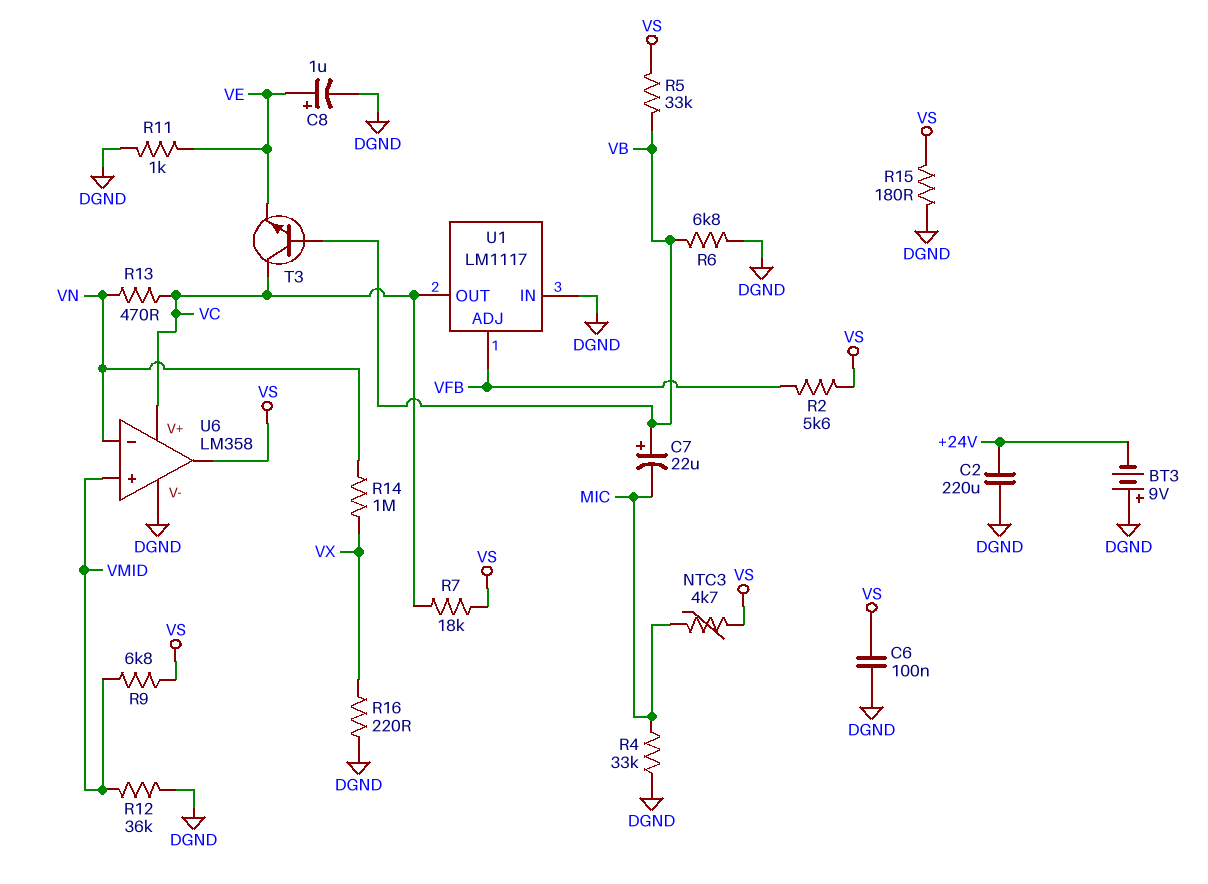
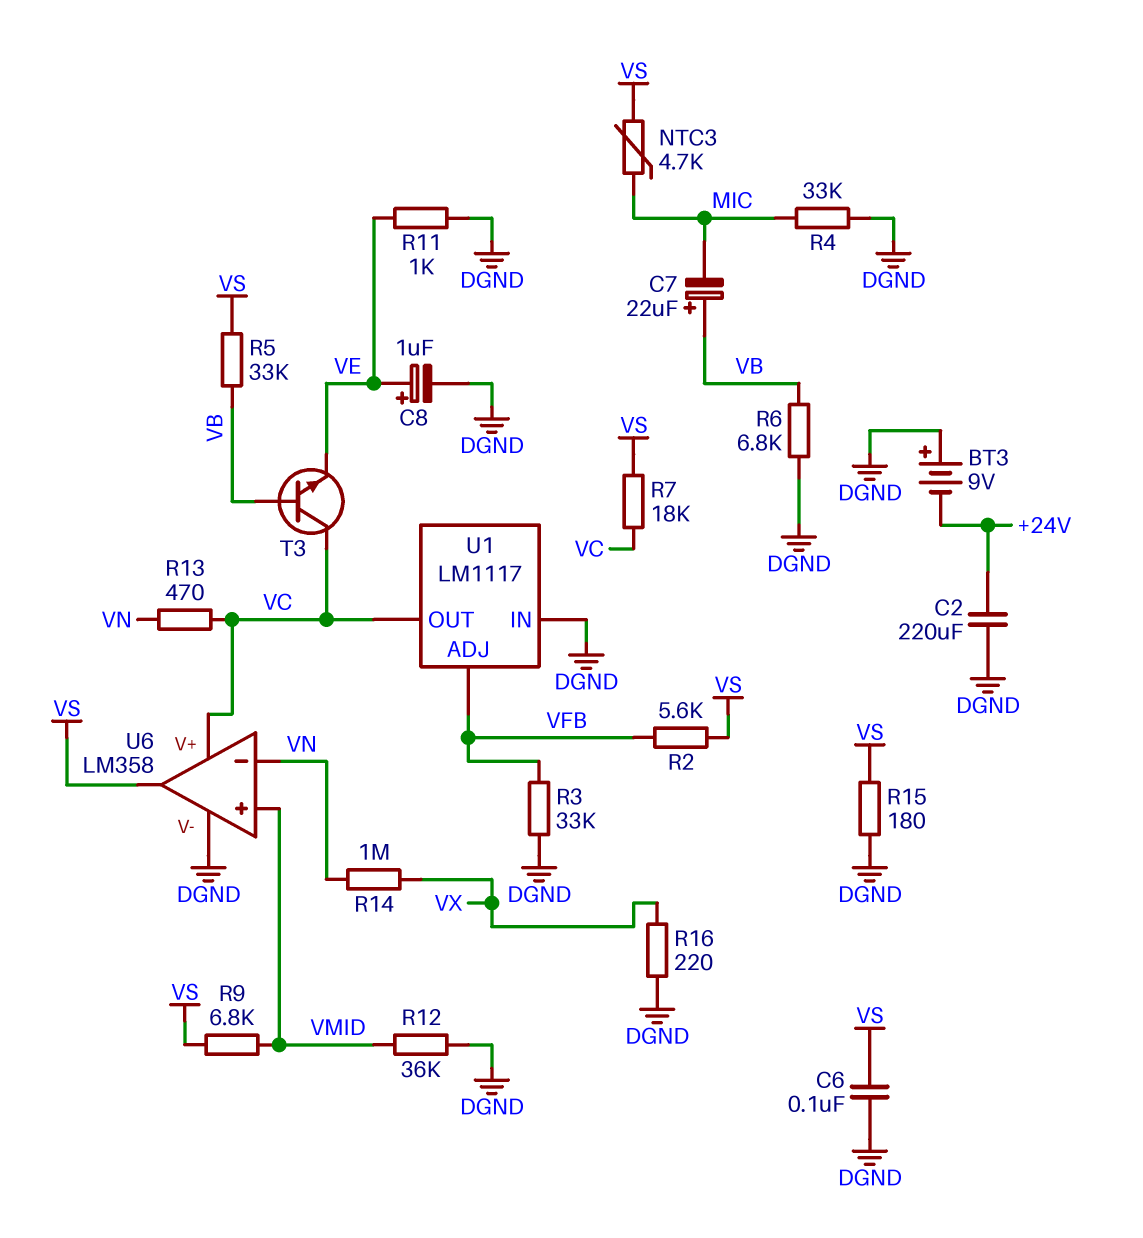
R3: none -> 33k (DGND, VFB)

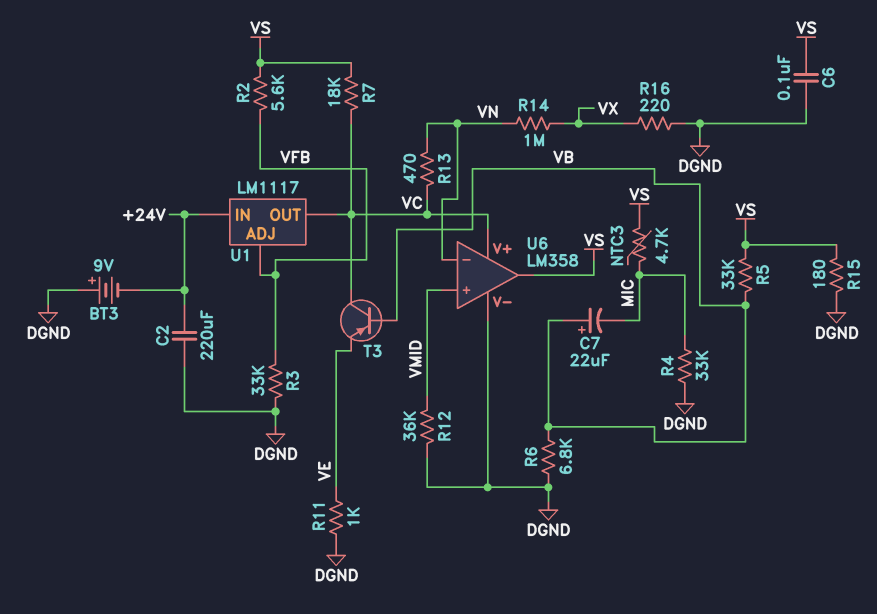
C8: 1uF (plus VE, minus DGND) -> none
R9: 6.8k (VMID, VS) -> none
T3: NPN (B VB, C VC, E VE) -> PNP (B VB, C VC, E VE)
U1 pin IN: DGND -> +24V

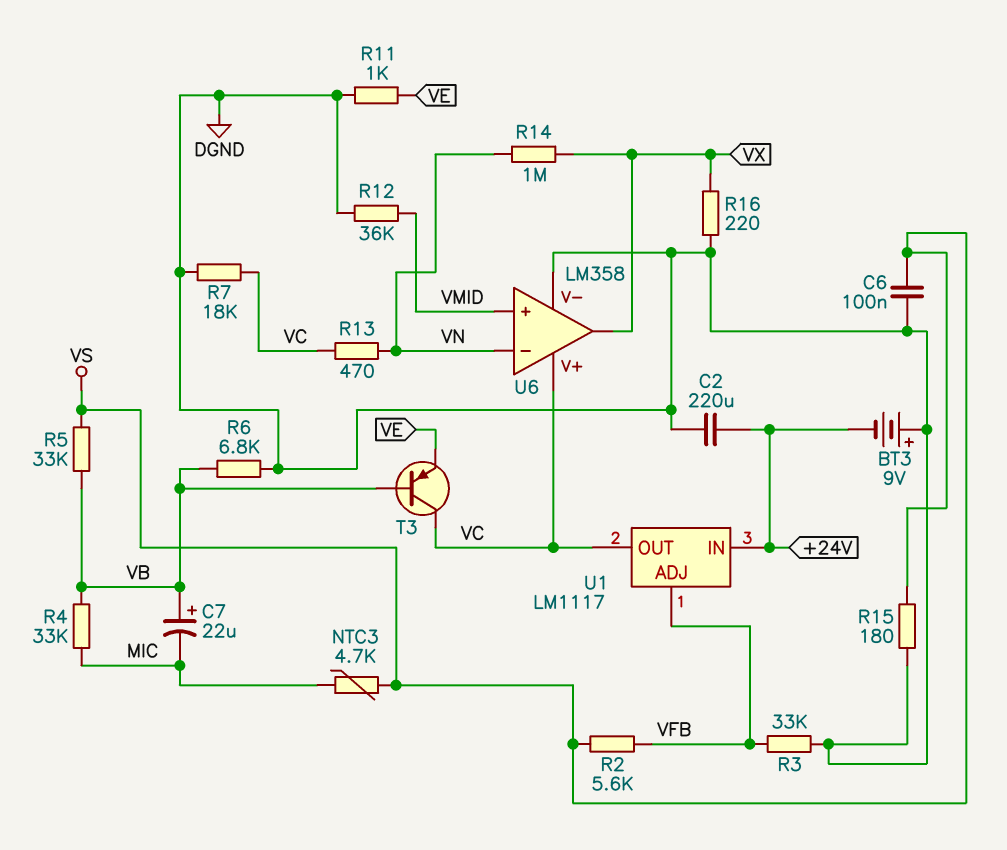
R4: 33k (DGND, MIC) -> 33k (MIC, VB)
R7: 18k (VC, VS) -> 18k (DGND, VC)
U6 pin out: VS -> VX

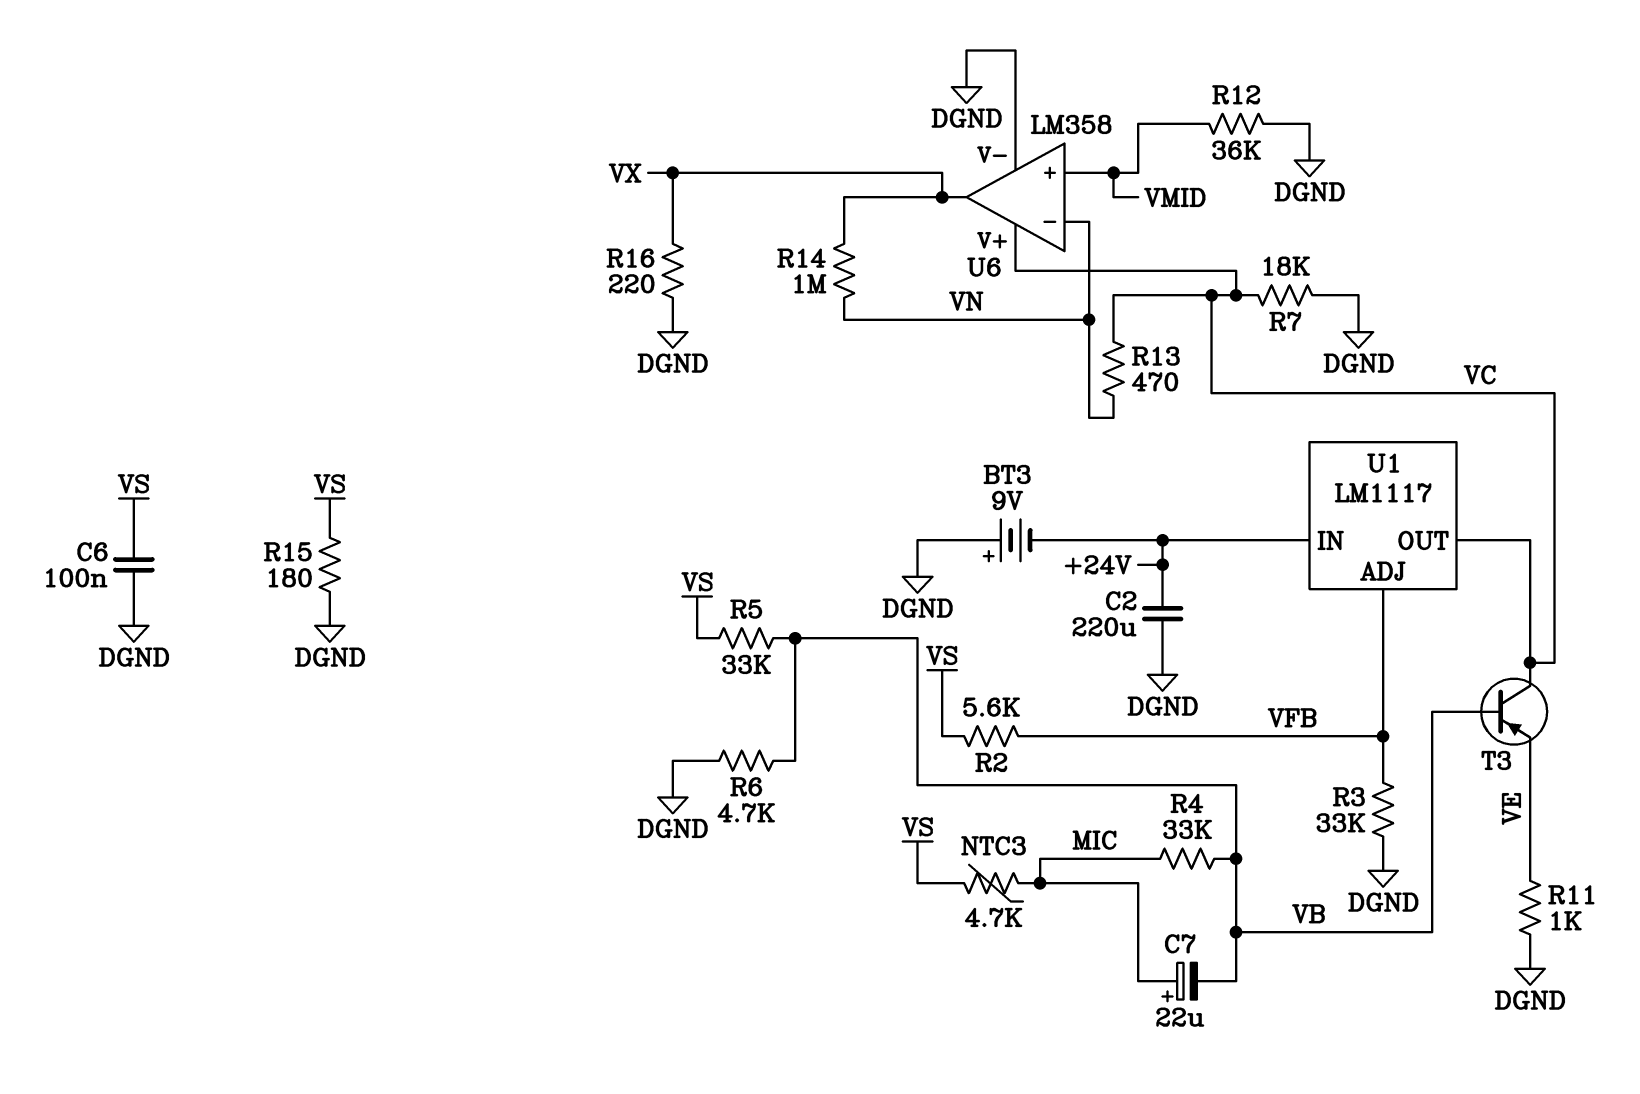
C7: 22uF (plus VB, minus MIC) -> 22uF (plus MIC, minus VB)
R6: 6.8k (DGND, VB) -> 4.7k (DGND, VB)

